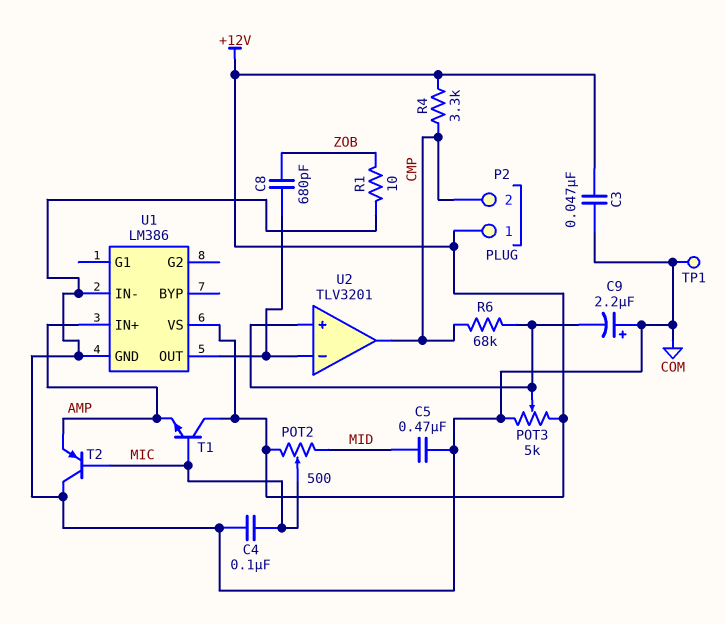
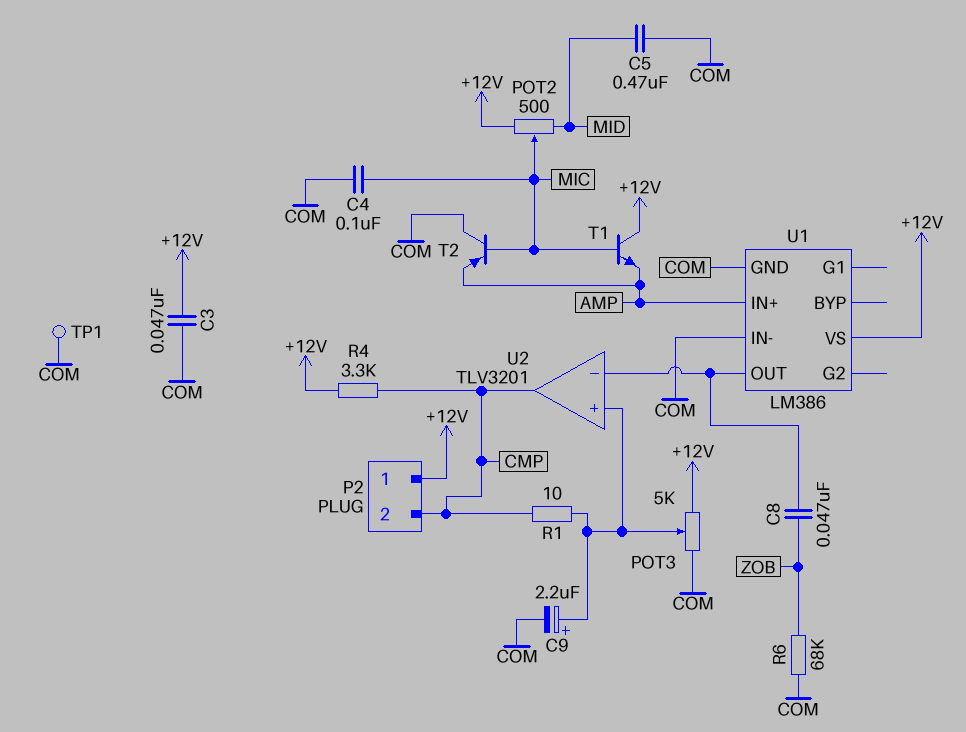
C8: 680pF (U1/OUT, ZOB) -> 47nF (U1/OUT, ZOB)
C9: 2.2uF (plus COM, minus U2/in+) -> 2.2uF (plus U2/in+, minus COM)
R1: 10 (COM, ZOB) -> 10 (CMP, U2/in+)
R6: 68k (CMP, U2/in+) -> 68k (COM, ZOB)

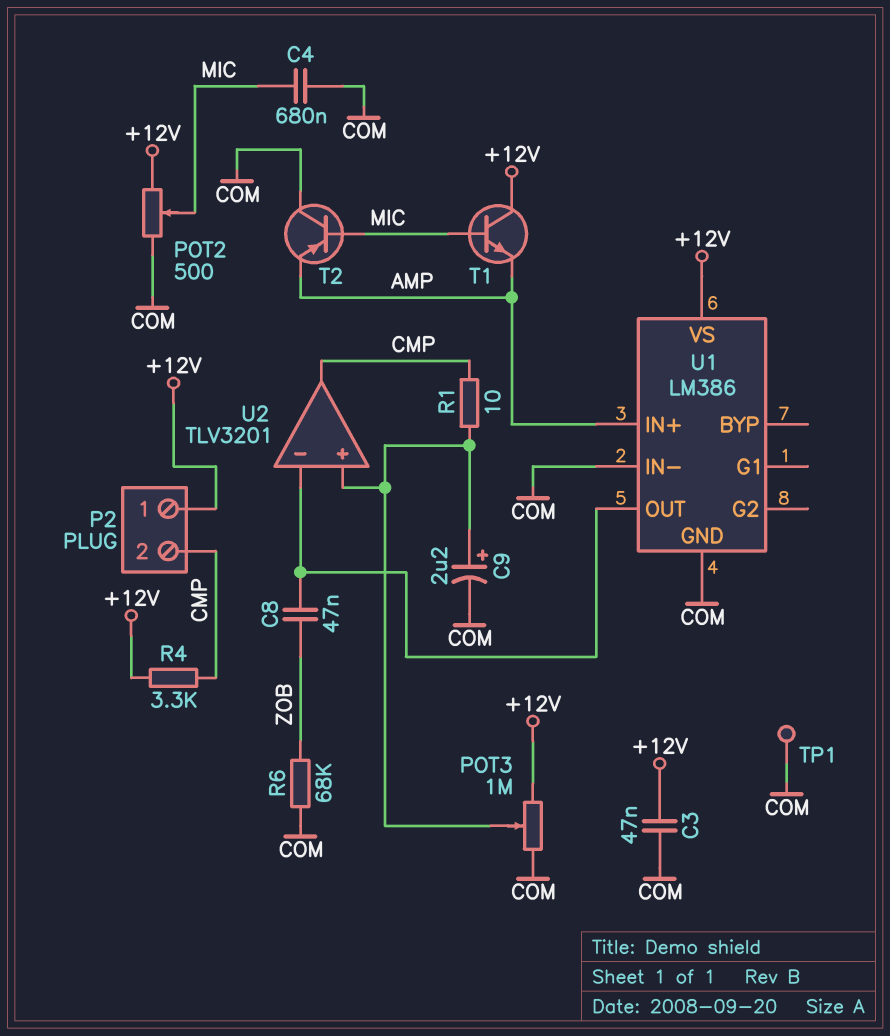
C4: 100nF (COM, MIC) -> 680nF (COM, MIC)
C5: 470nF (COM, MID) -> none
POT2: 500 (+12V, MID, wiper MIC) -> 500 (+12V, COM, wiper MIC)
POT3: 5k (+12V, COM, wiper U2/in+) -> 1M (+12V, COM, wiper U2/in+)

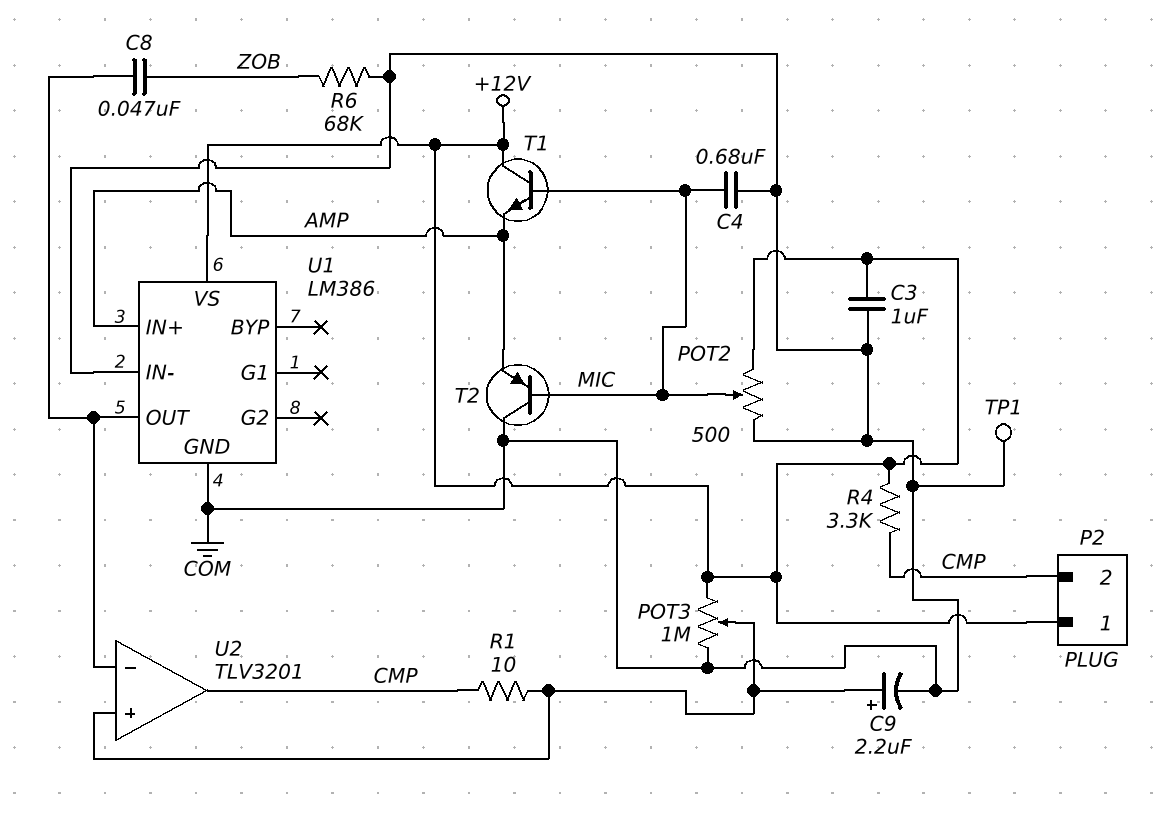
C3: 47nF (+12V, COM) -> 1uF (+12V, COM)

